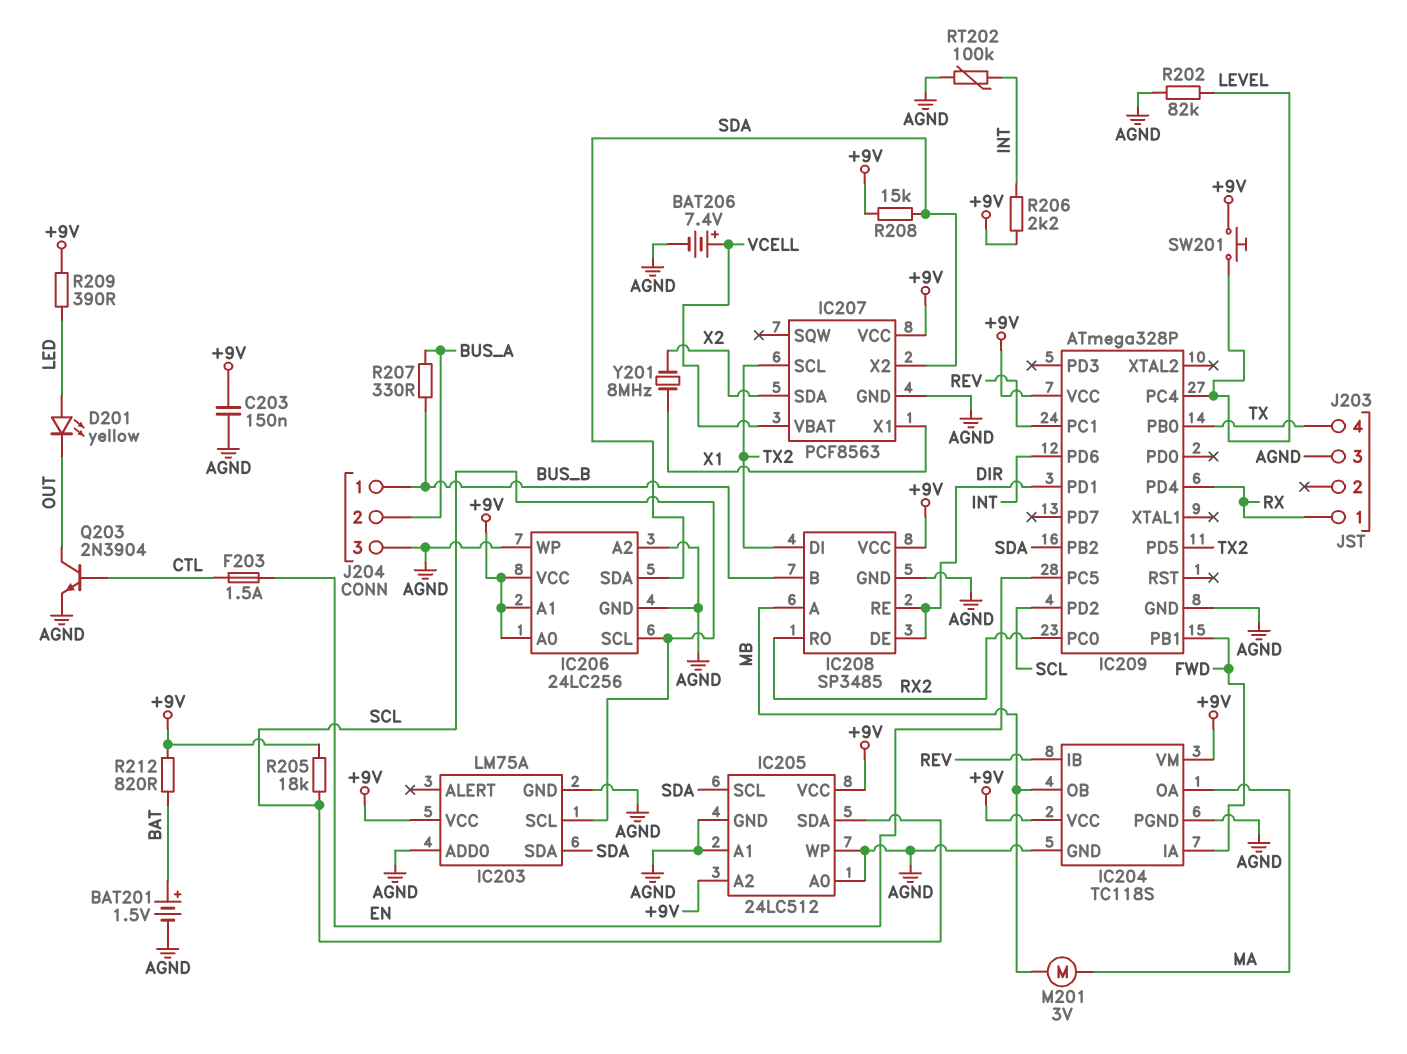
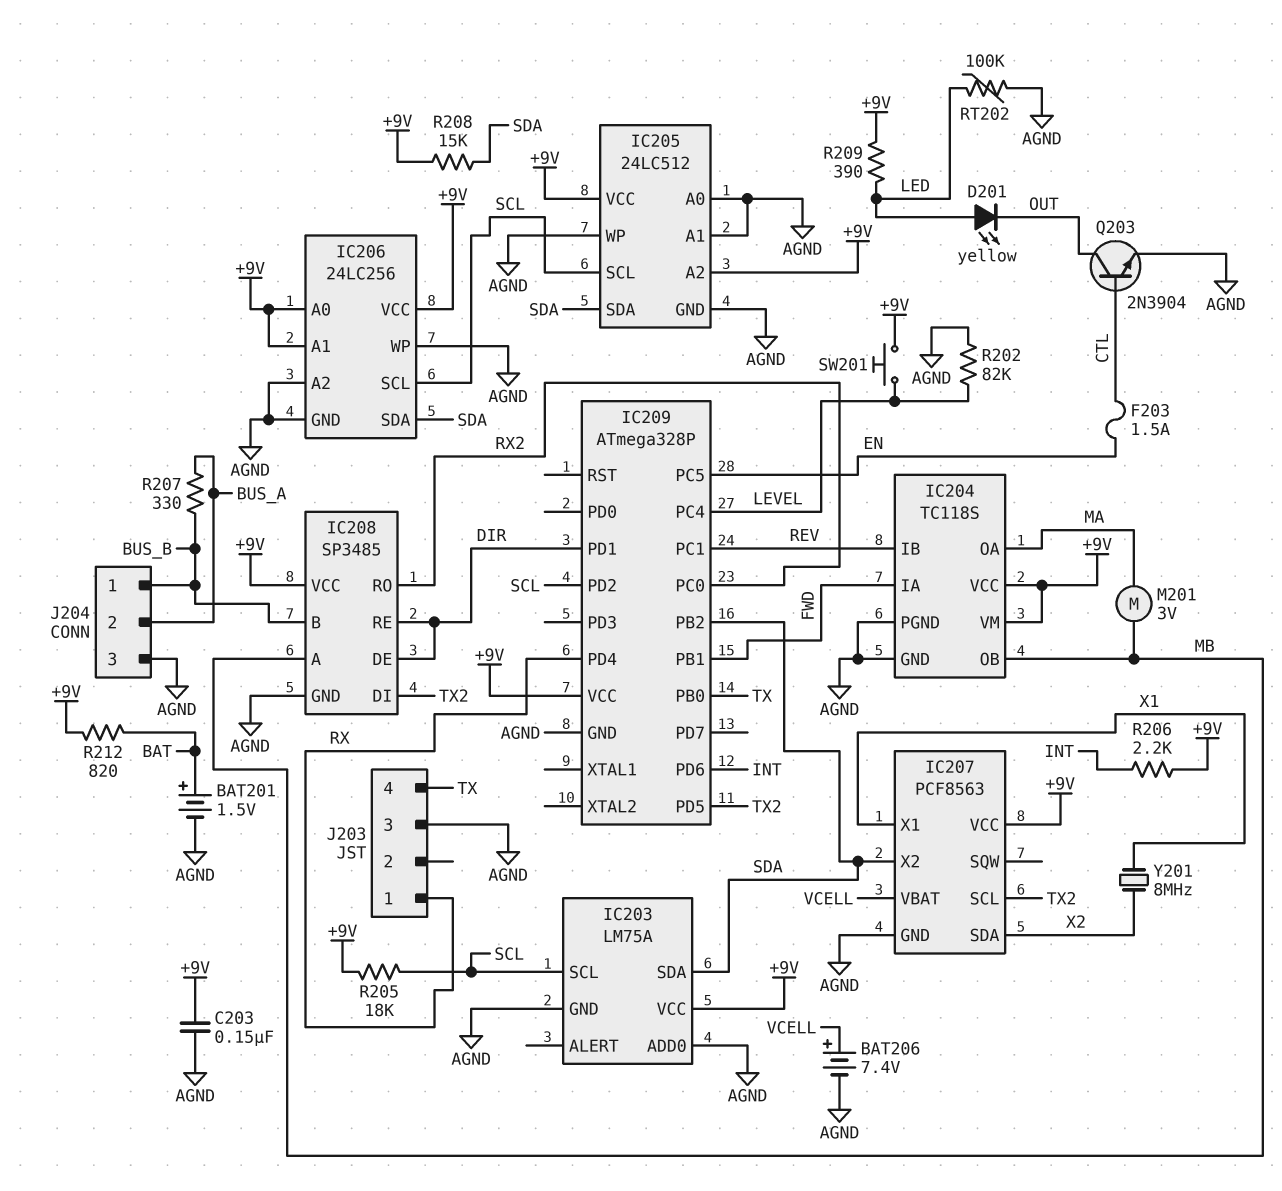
IC205 pin SCL: SDA -> SCL
IC205 pin SDA: SCL -> SDA
RT202: 100k (AGND, INT) -> 100k (AGND, LED)

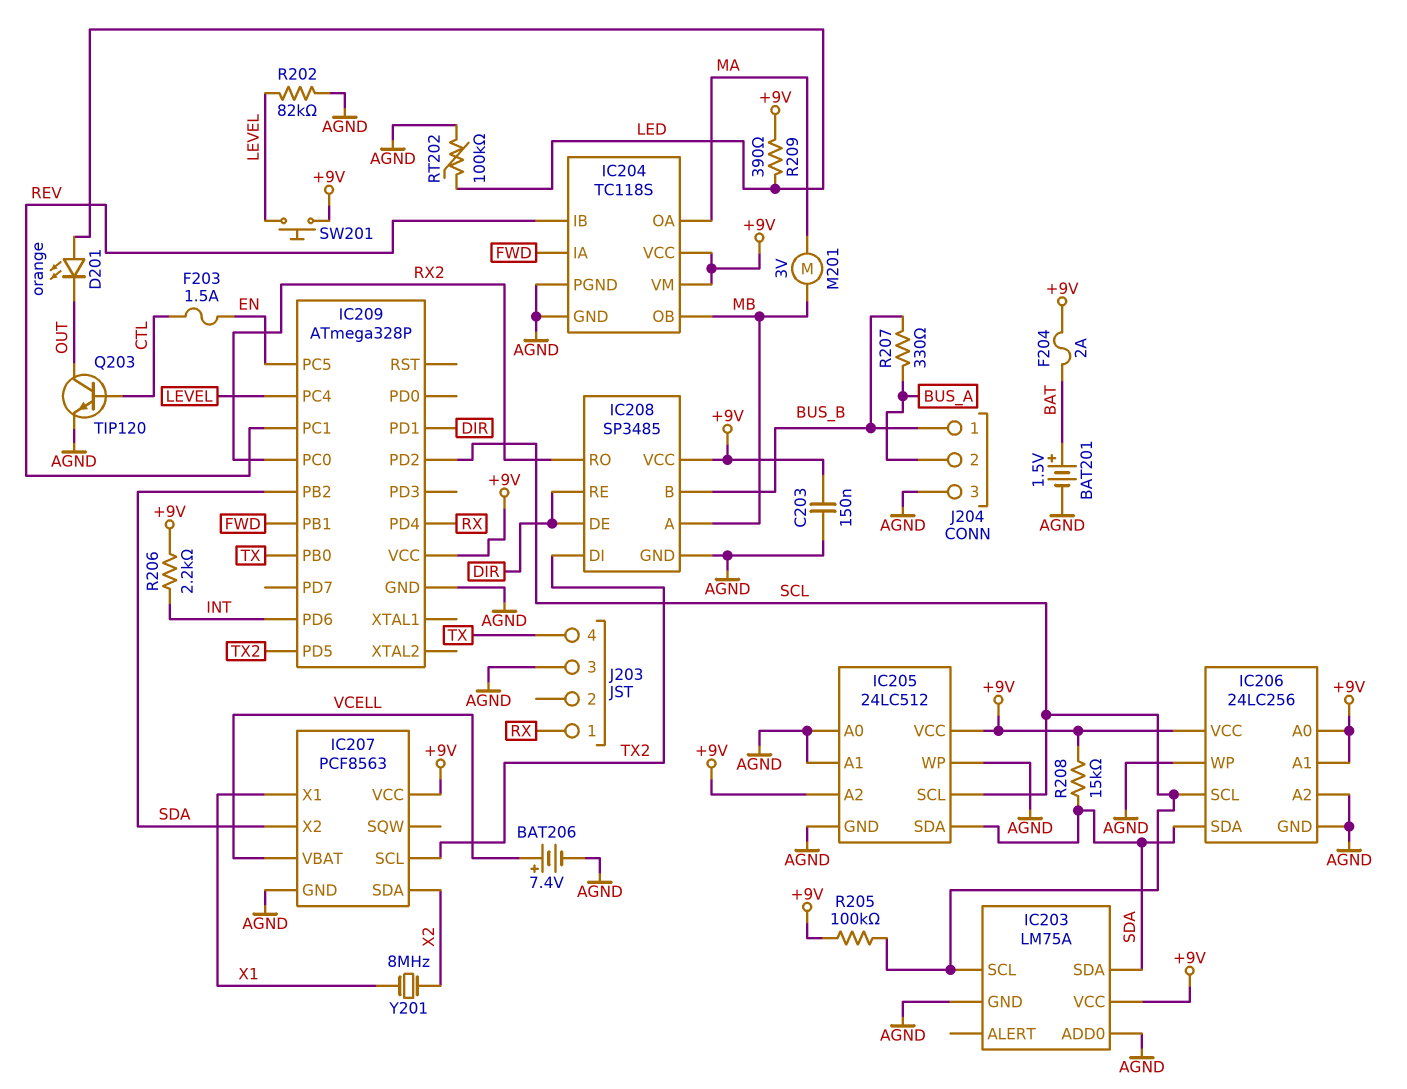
D201: LED yellow (A LED, K OUT) -> LED orange (A LED, K OUT)
F204: none -> 2A (+9V, BAT)
Q203: NPN 2N3904 (B CTL, C OUT, E AGND) -> NPN TIP120 (B CTL, C OUT, E AGND)
R205: 18k (+9V, SCL) -> 100k (+9V, SCL)
R212: 820 (+9V, BAT) -> none

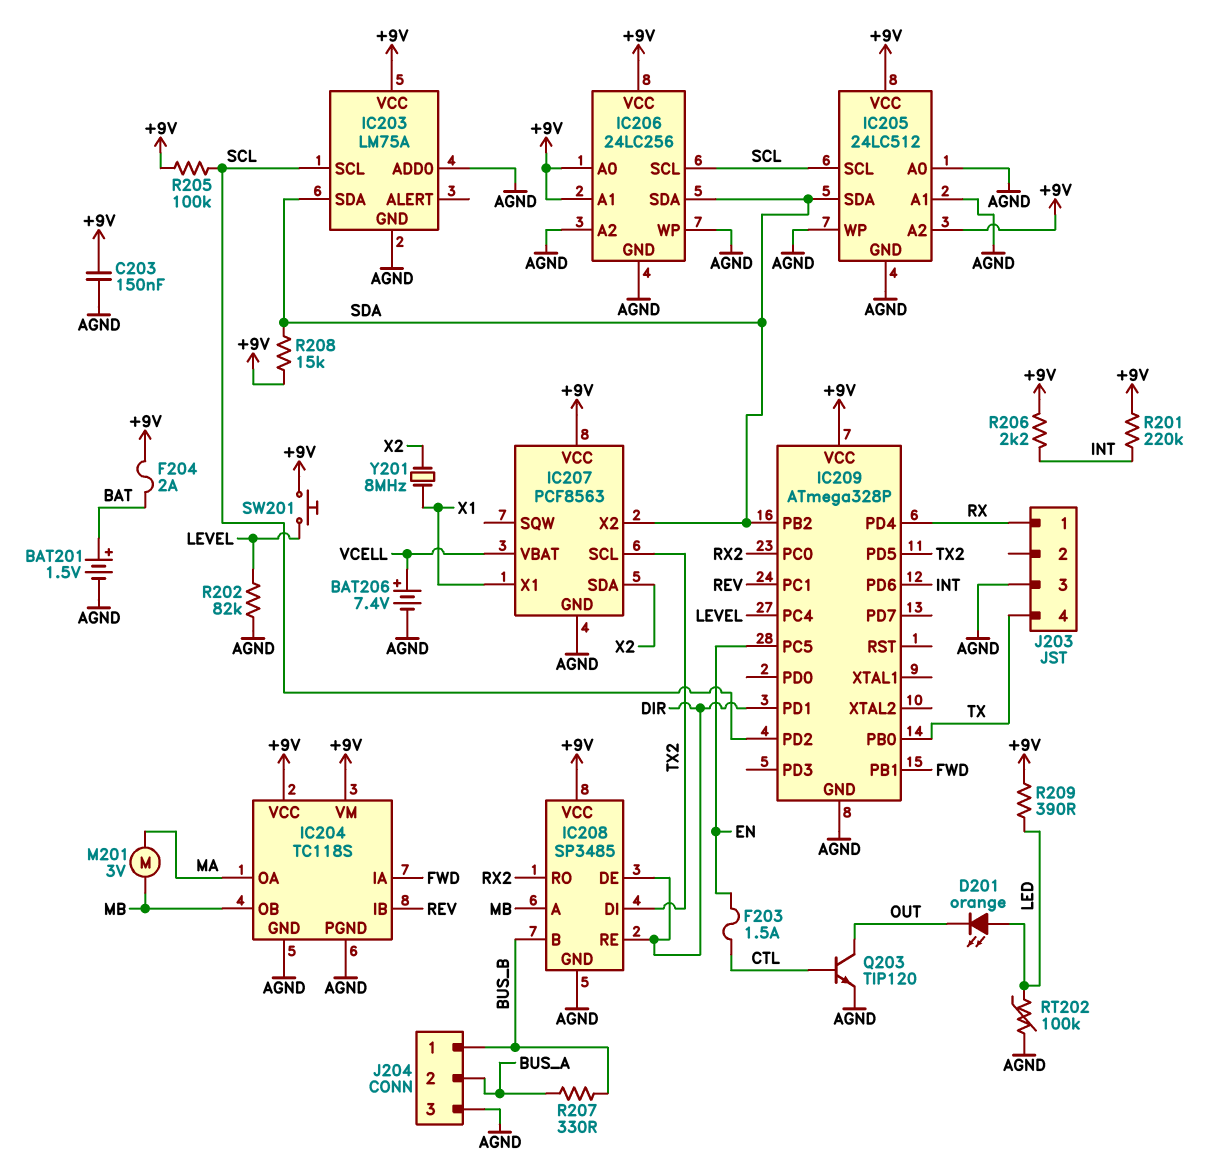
R201: none -> 220k (+9V, INT)

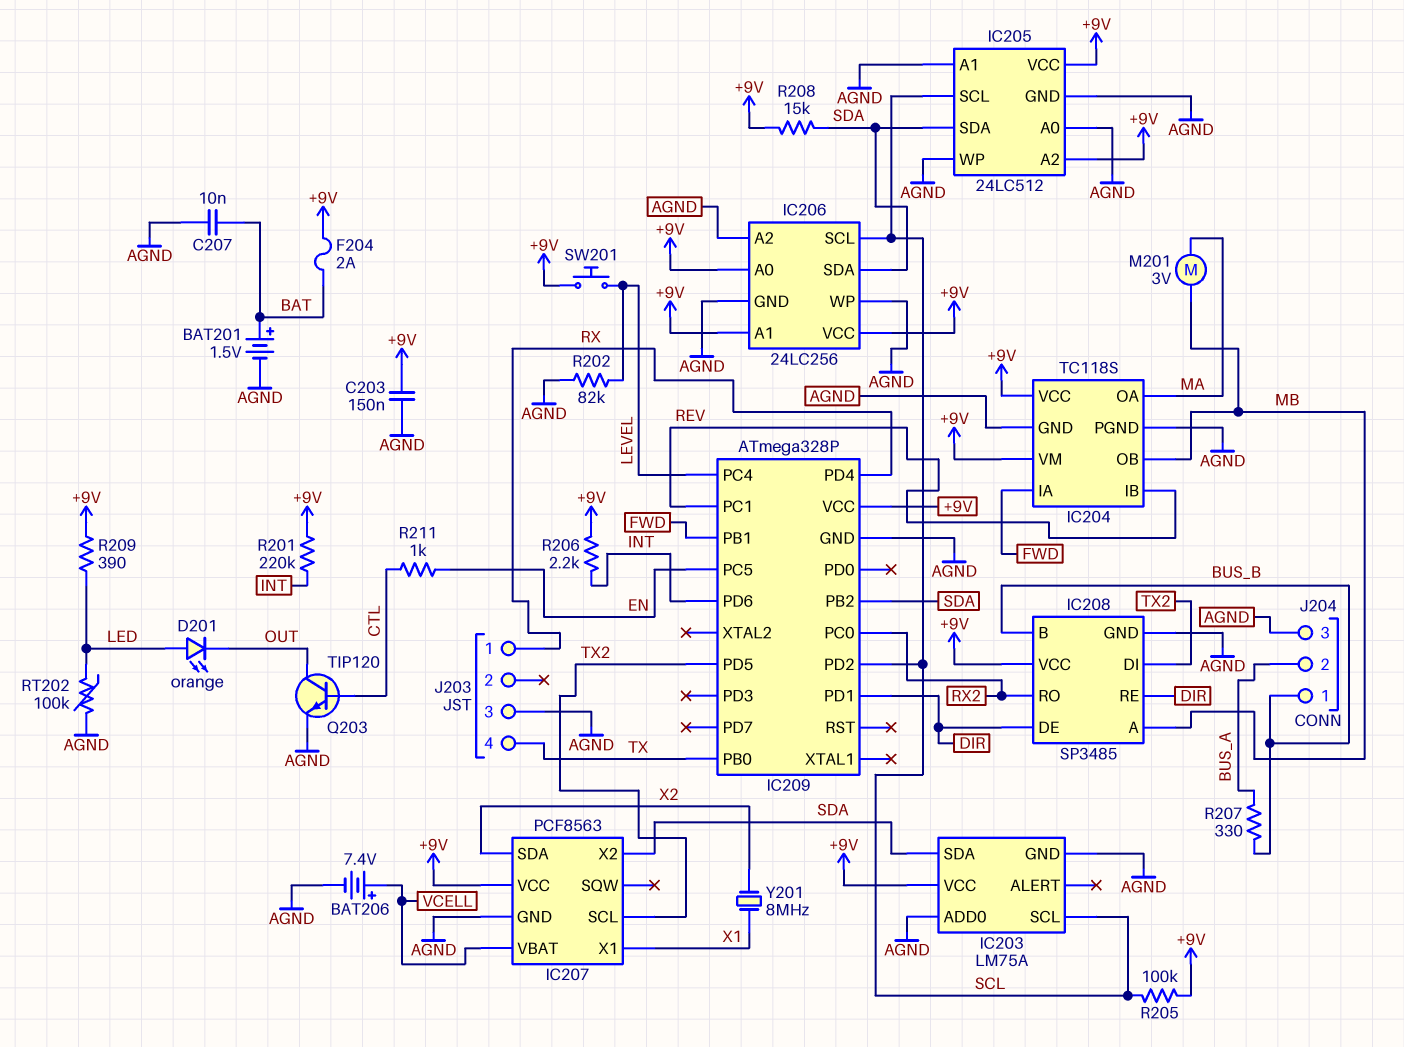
C207: none -> 10nF (AGND, BAT)
F203: 1.5A (CTL, EN) -> none
R211: none -> 1k (CTL, EN)

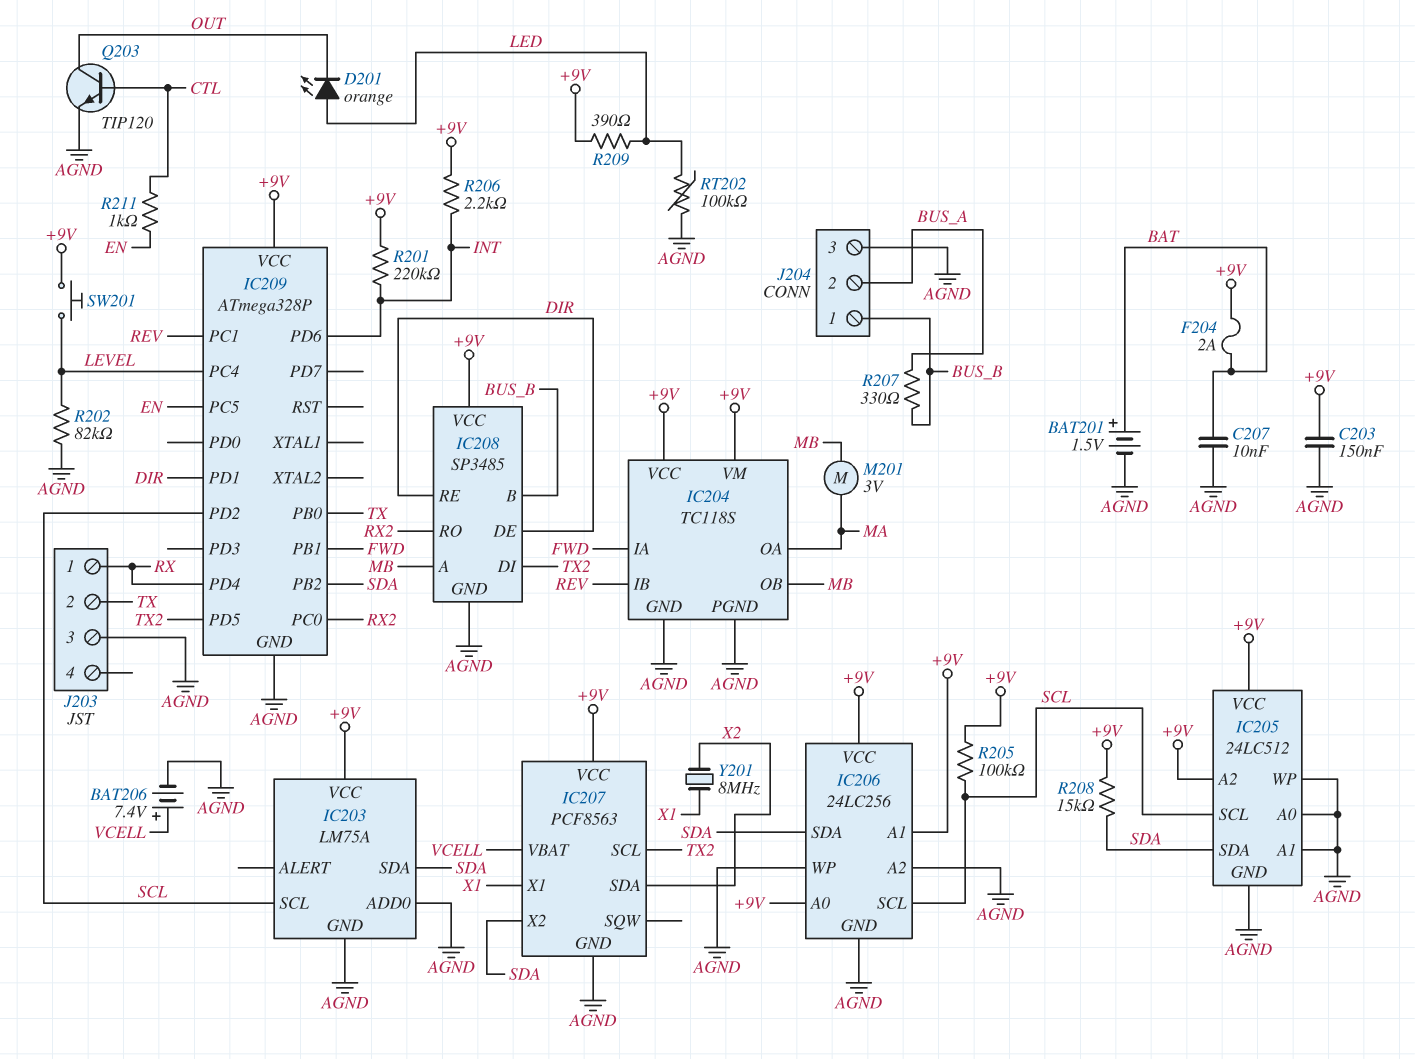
J203 pin 2: none -> TX
J203 pin 4: TX -> none

